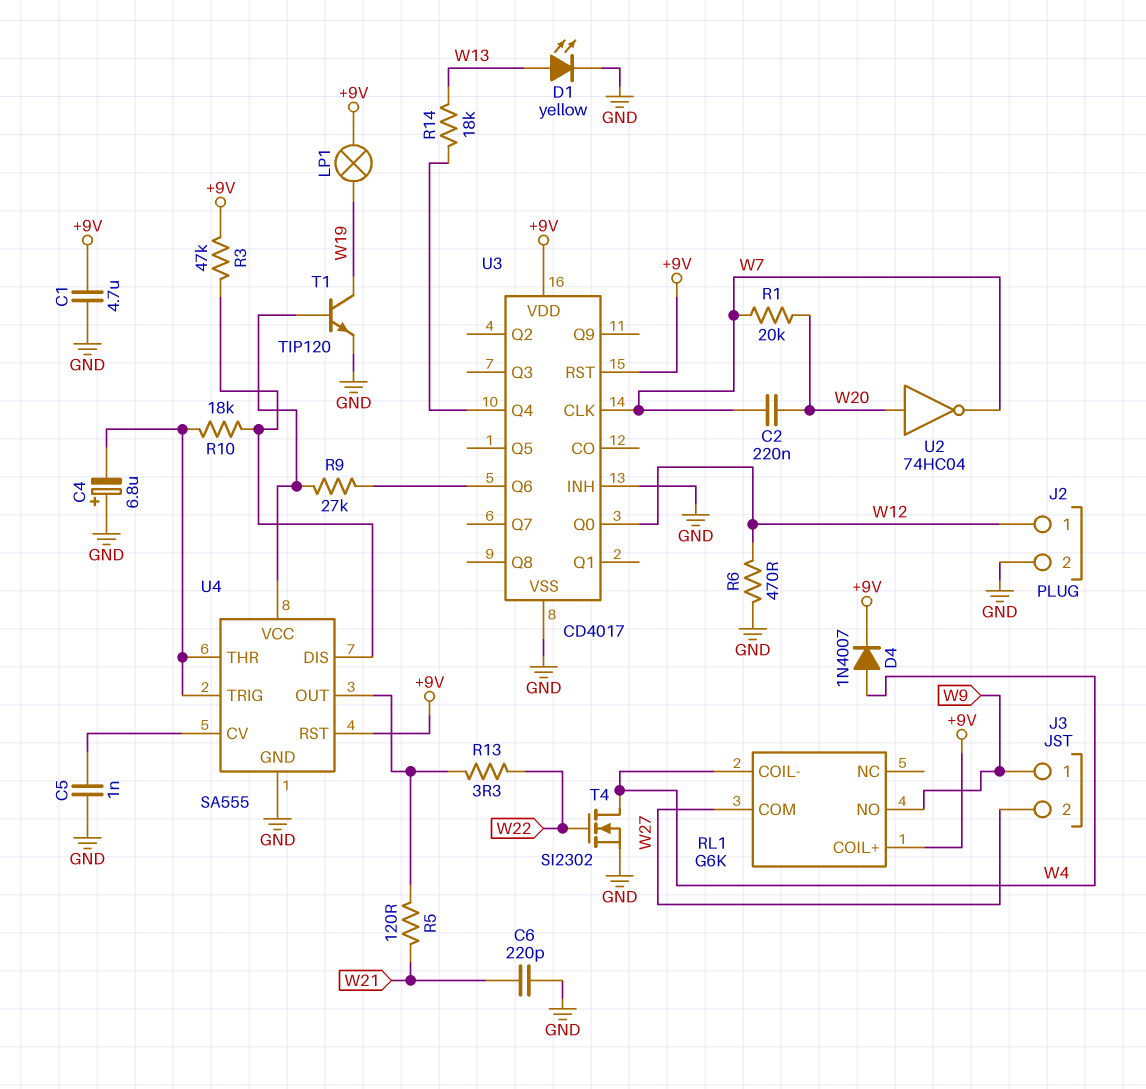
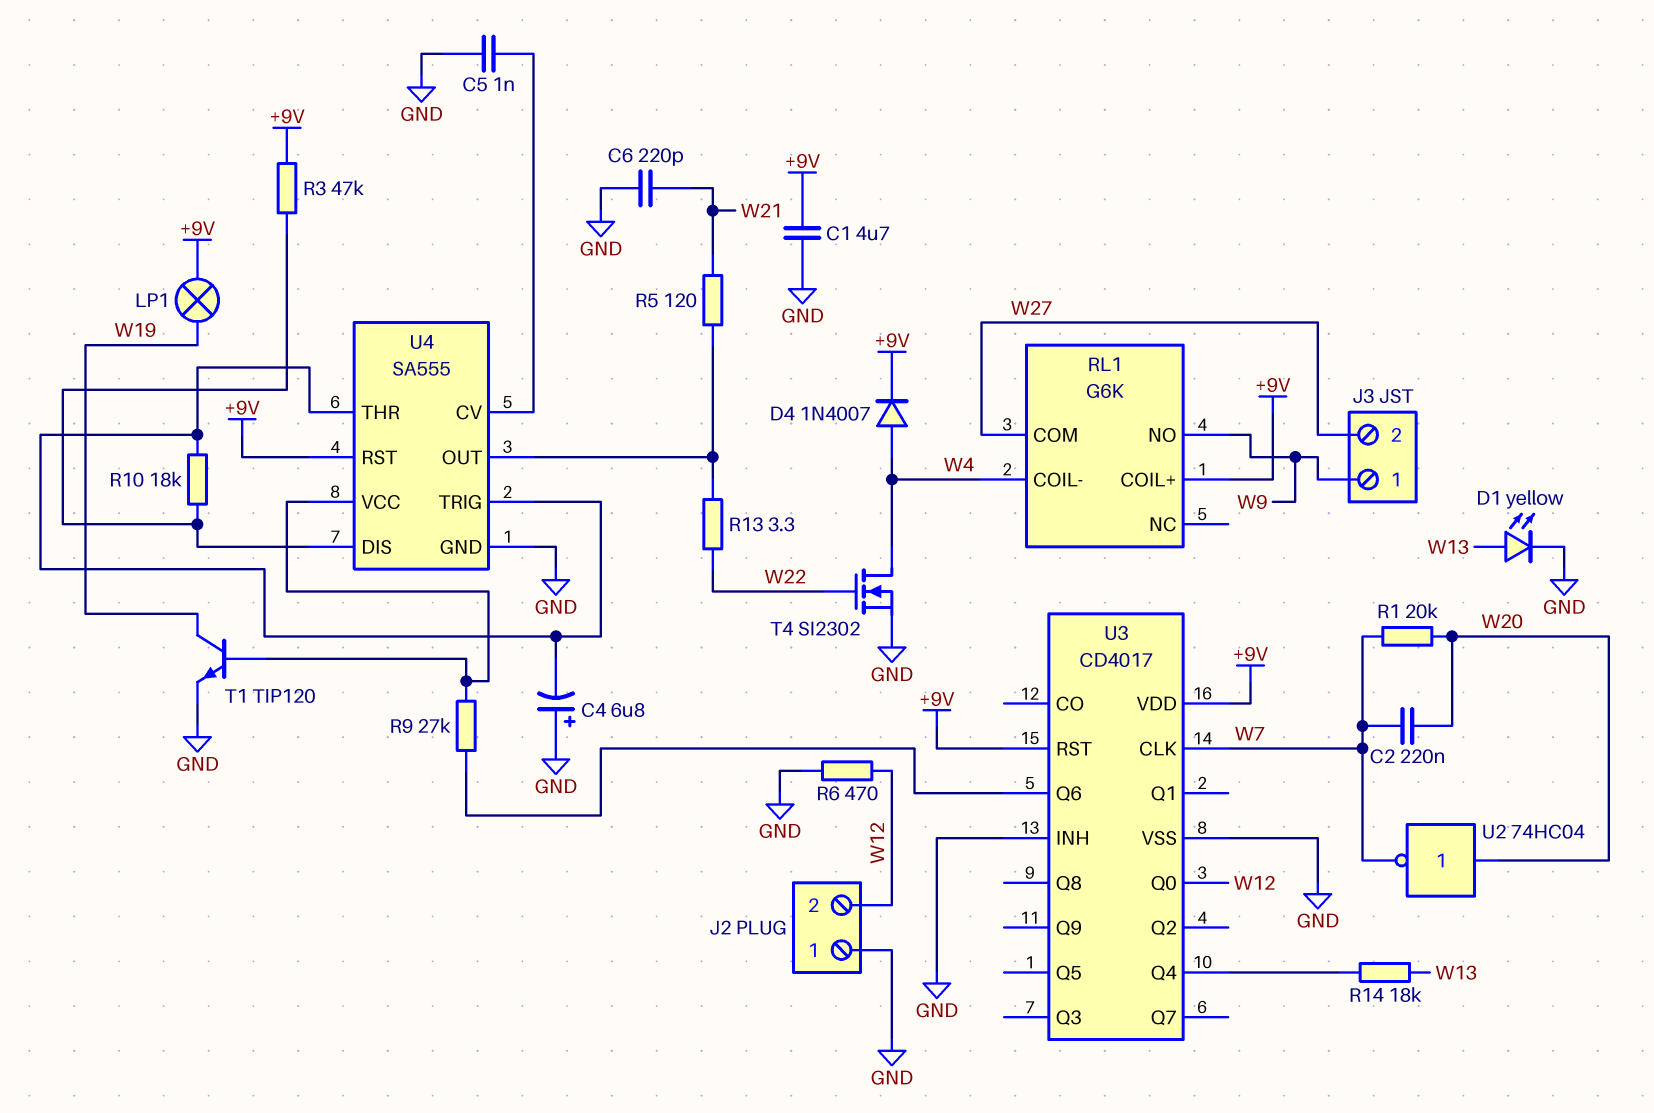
J2 pin 1: W12 -> GND
J2 pin 2: GND -> W12

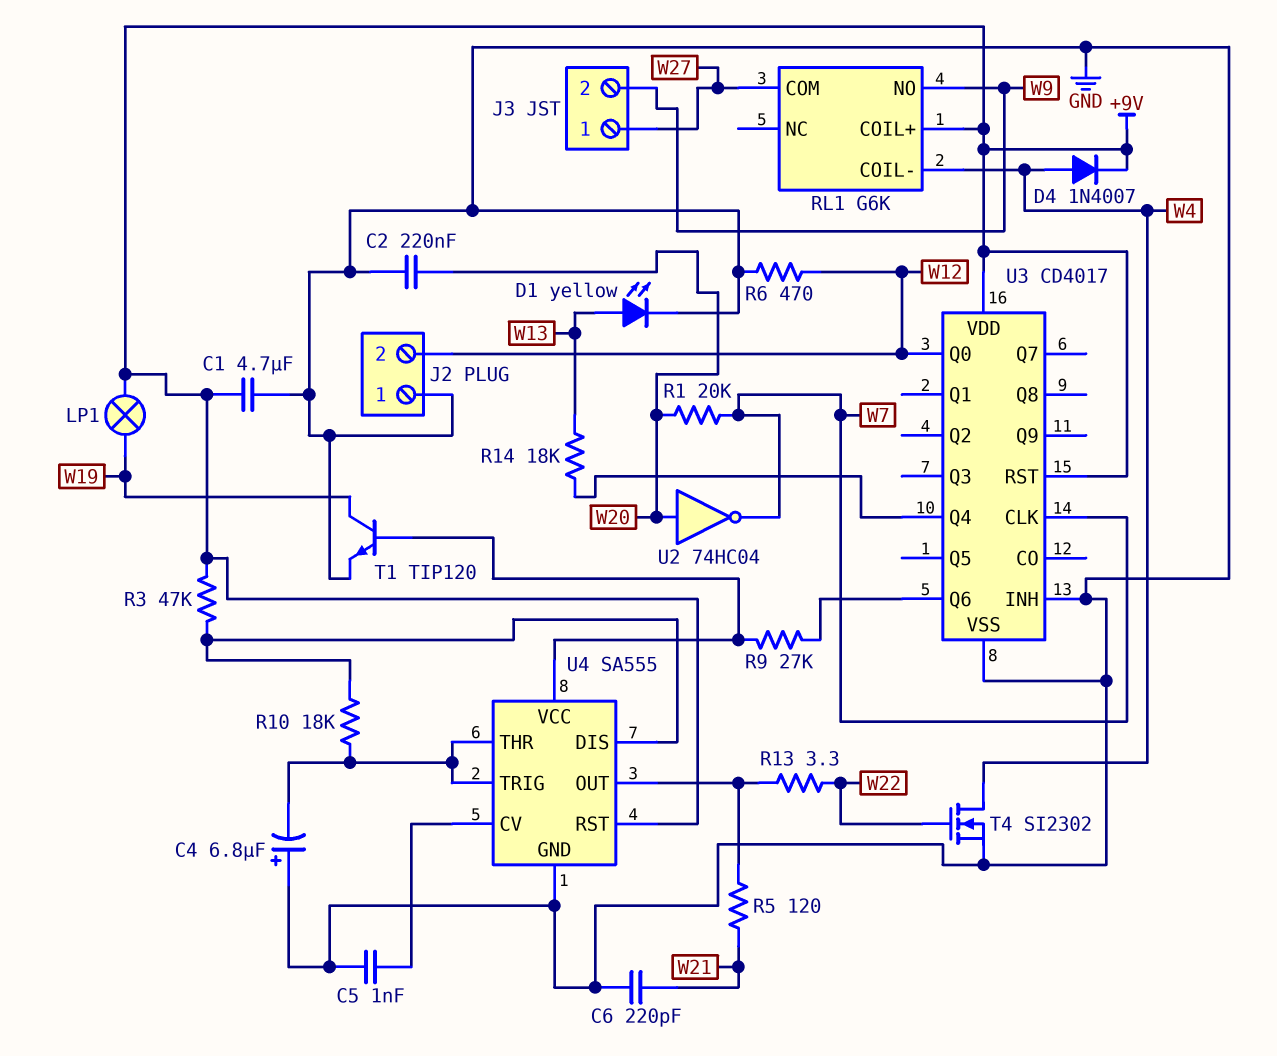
C2: 220nF (W7, W20) -> 220nF (GND, W20)
J3 pin 1: W9 -> W27
J3 pin 2: W27 -> W9

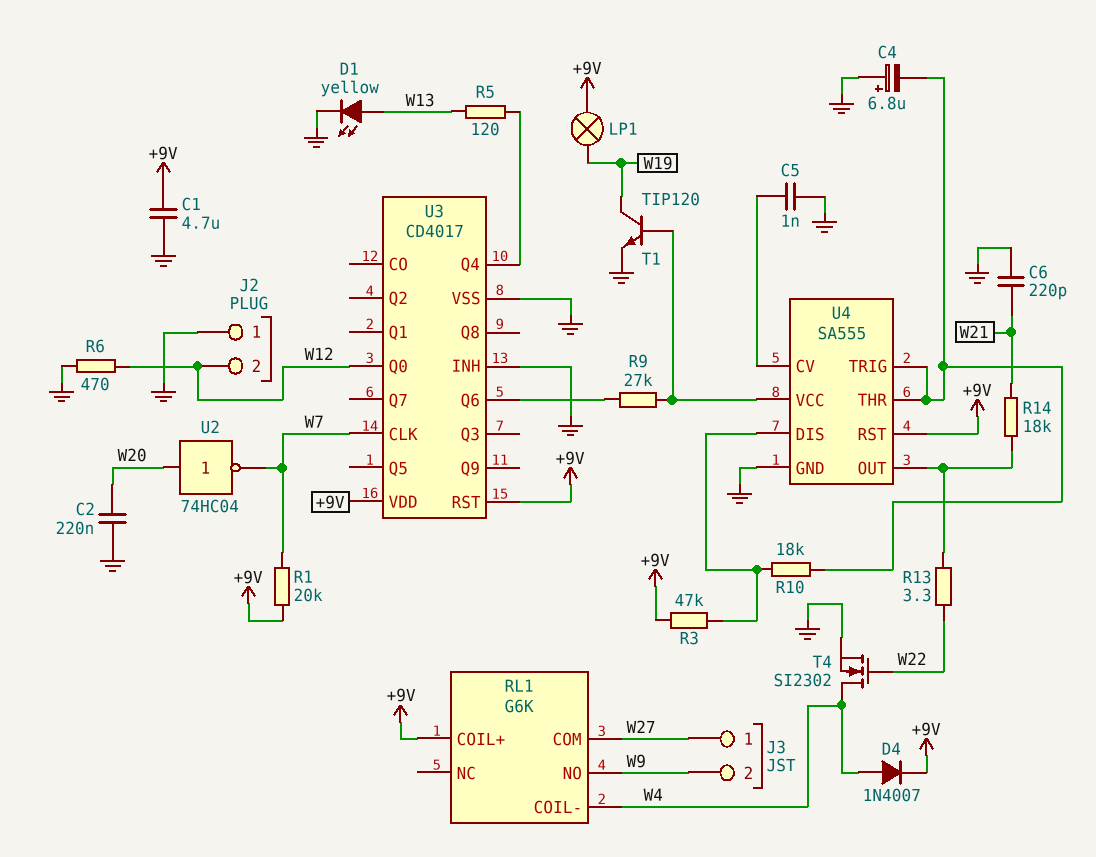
R1: 20k (W7, W20) -> 20k (+9V, W7)
R5: 120 (U4/OUT, W21) -> 120 (U3/Q4, W13)
R14: 18k (U3/Q4, W13) -> 18k (U4/OUT, W21)

